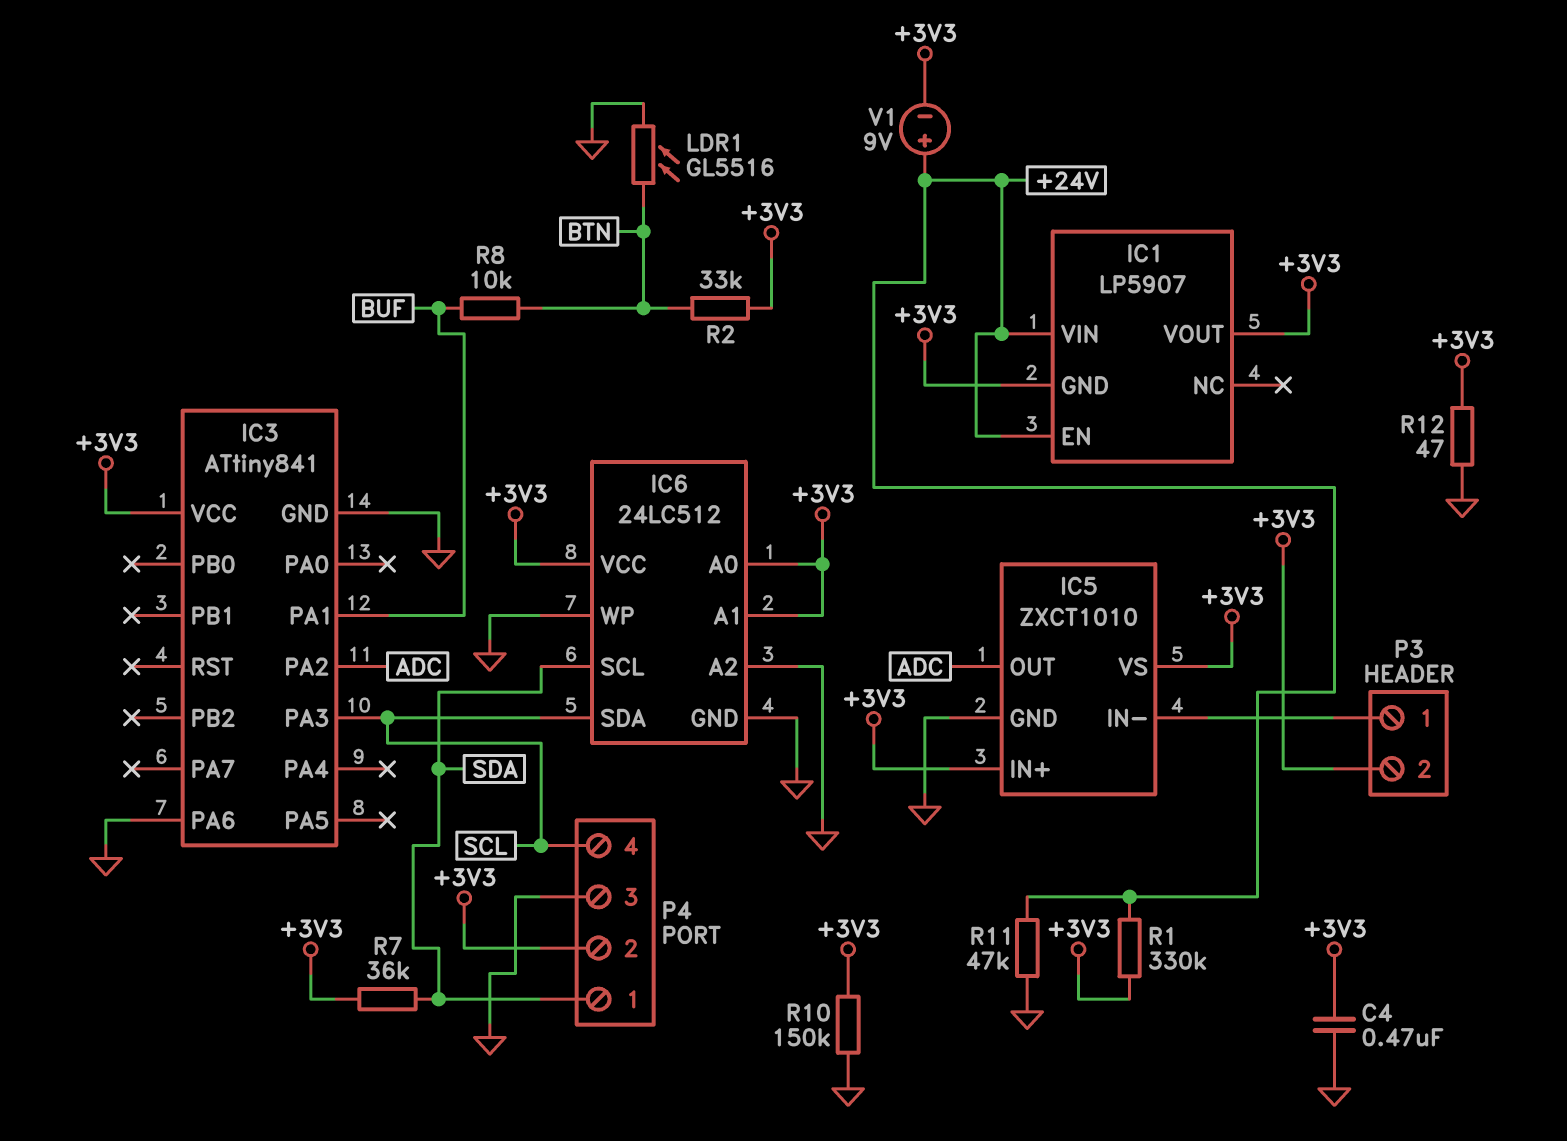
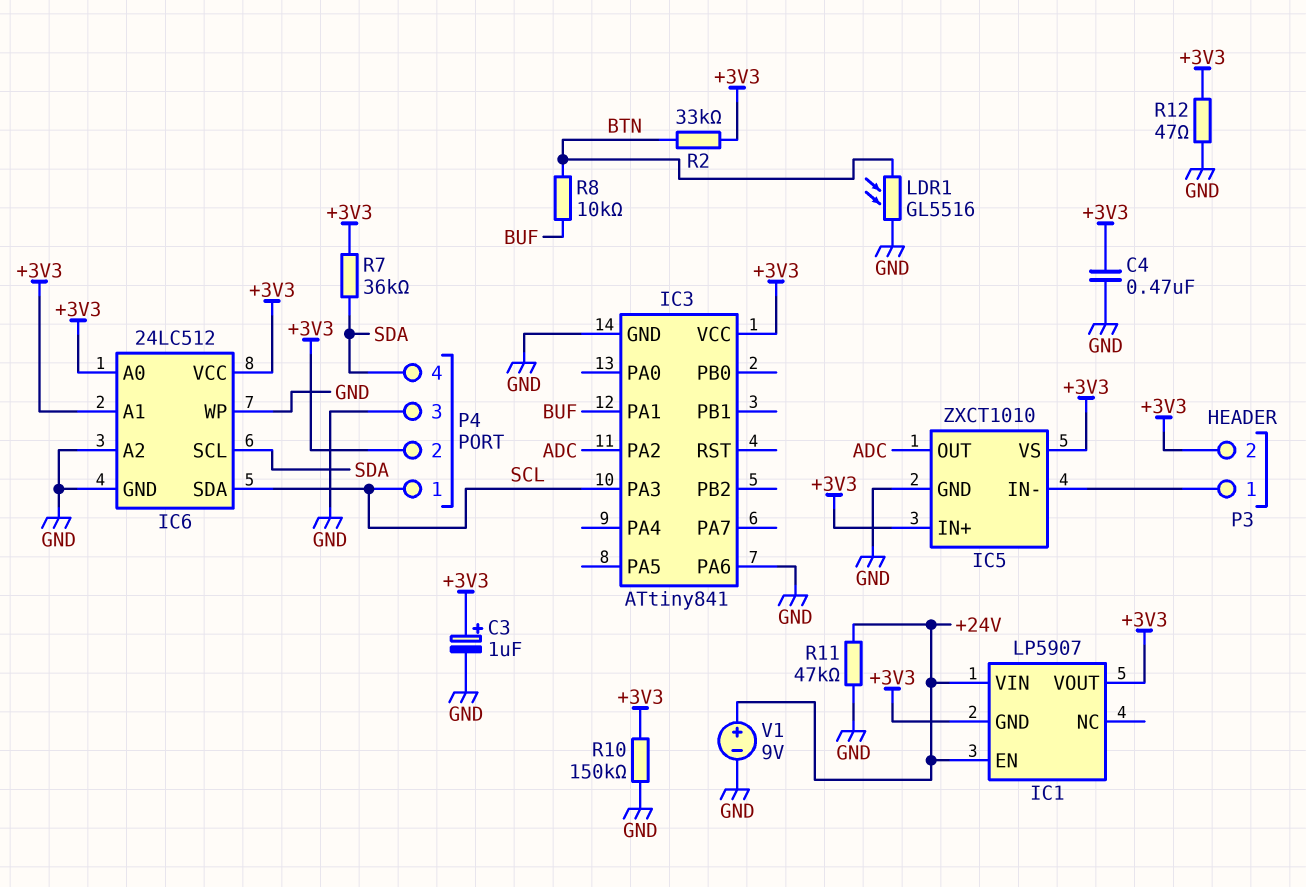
C3: none -> 1uF (plus +3V3, minus GND)
P4 pin 1: SDA -> SCL
P4 pin 4: SCL -> SDA
R1: 330k (+3V3, +24V) -> none
V1: 9V (plus +24V, minus +3V3) -> 9V (plus +24V, minus GND)

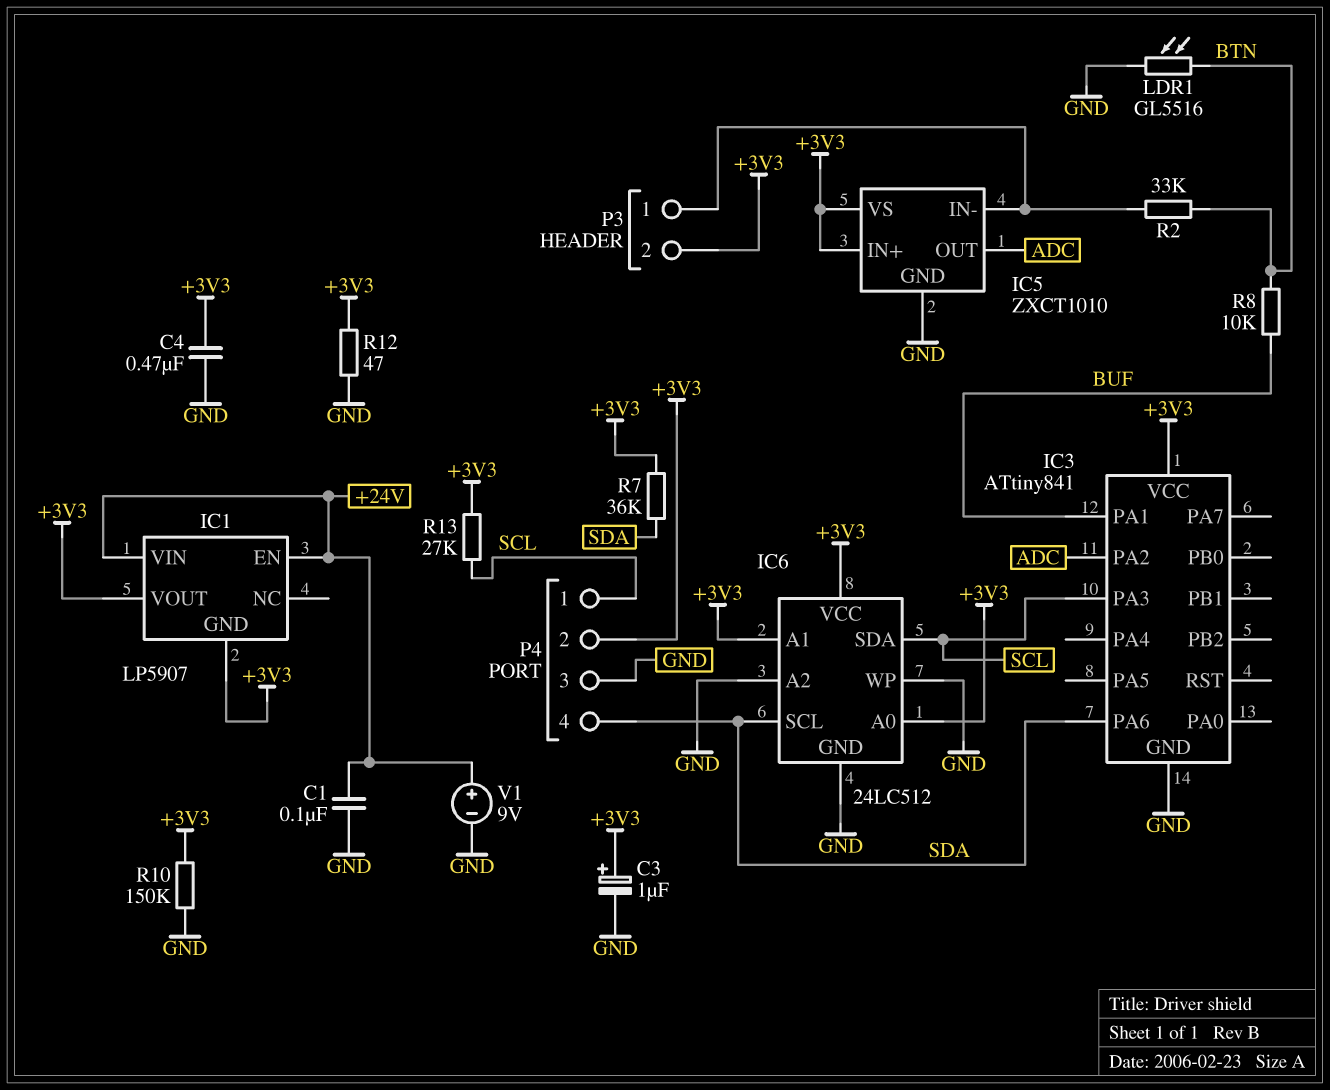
C1: none -> 100nF (+24V, GND)
IC3 pin PA6: GND -> SDA
R2: 33k (+3V3, BTN) -> 33k (BTN, IC5/IN-)
R11: 47k (+24V, GND) -> none
R13: none -> 27k (+3V3, SCL)

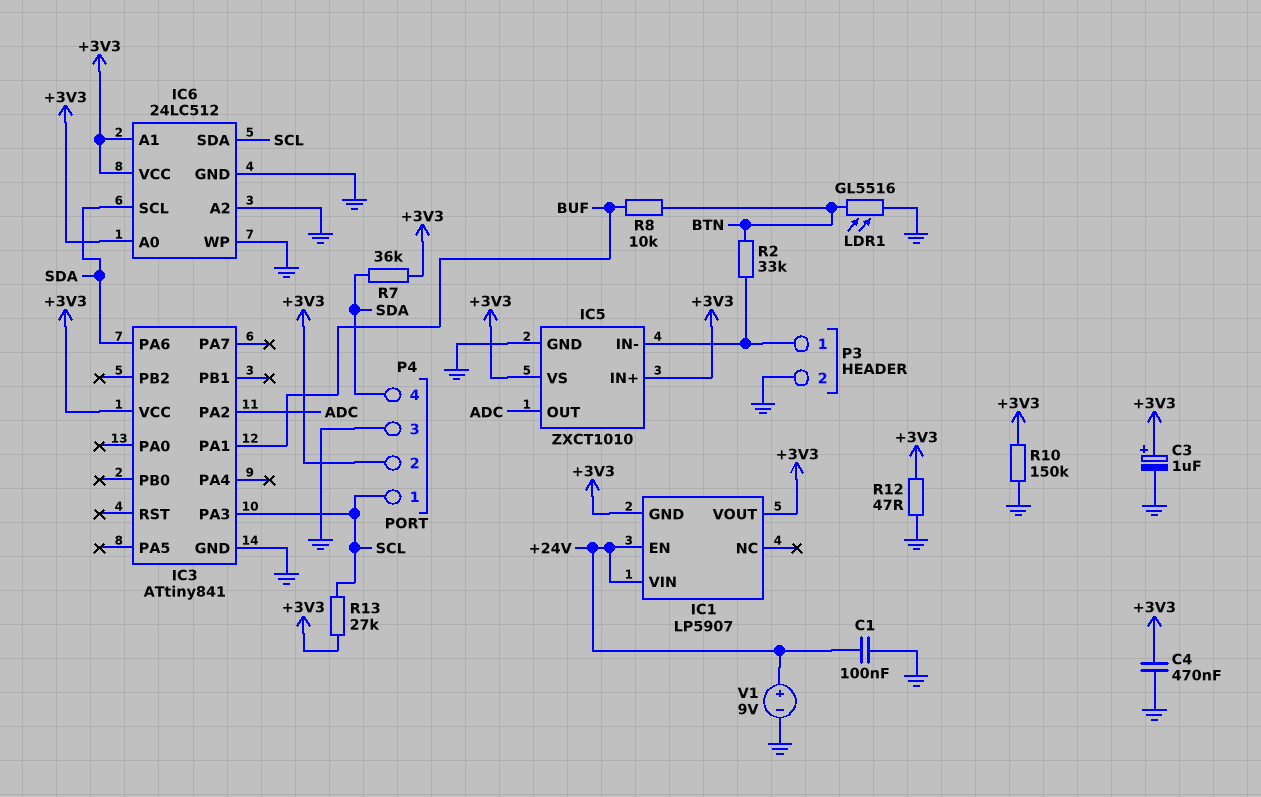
P3 pin 2: +3V3 -> GND

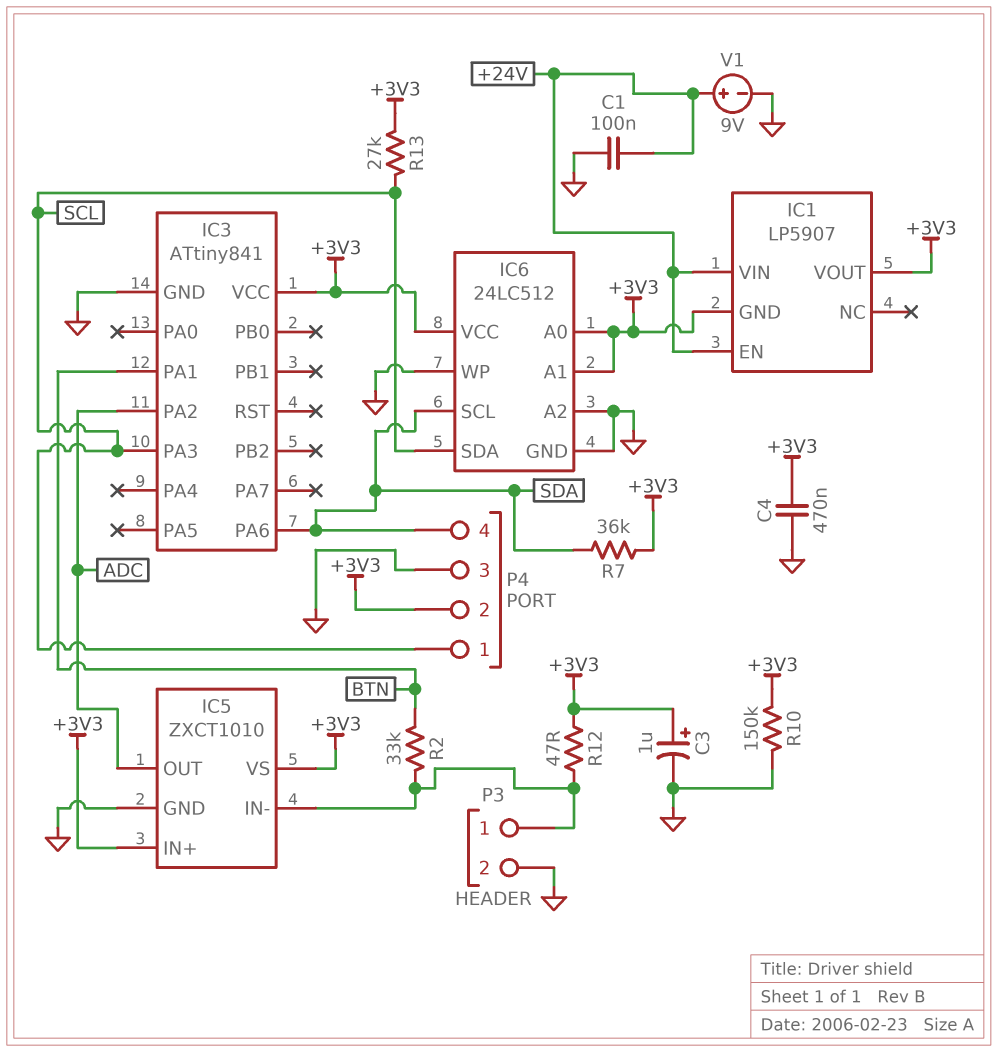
IC3 pin PA1: BUF -> BTN
LDR1: GL5516 (BTN, GND) -> none
R8: 10k (BTN, BUF) -> none
R12: 47 (+3V3, GND) -> 47 (+3V3, IC5/IN-)

